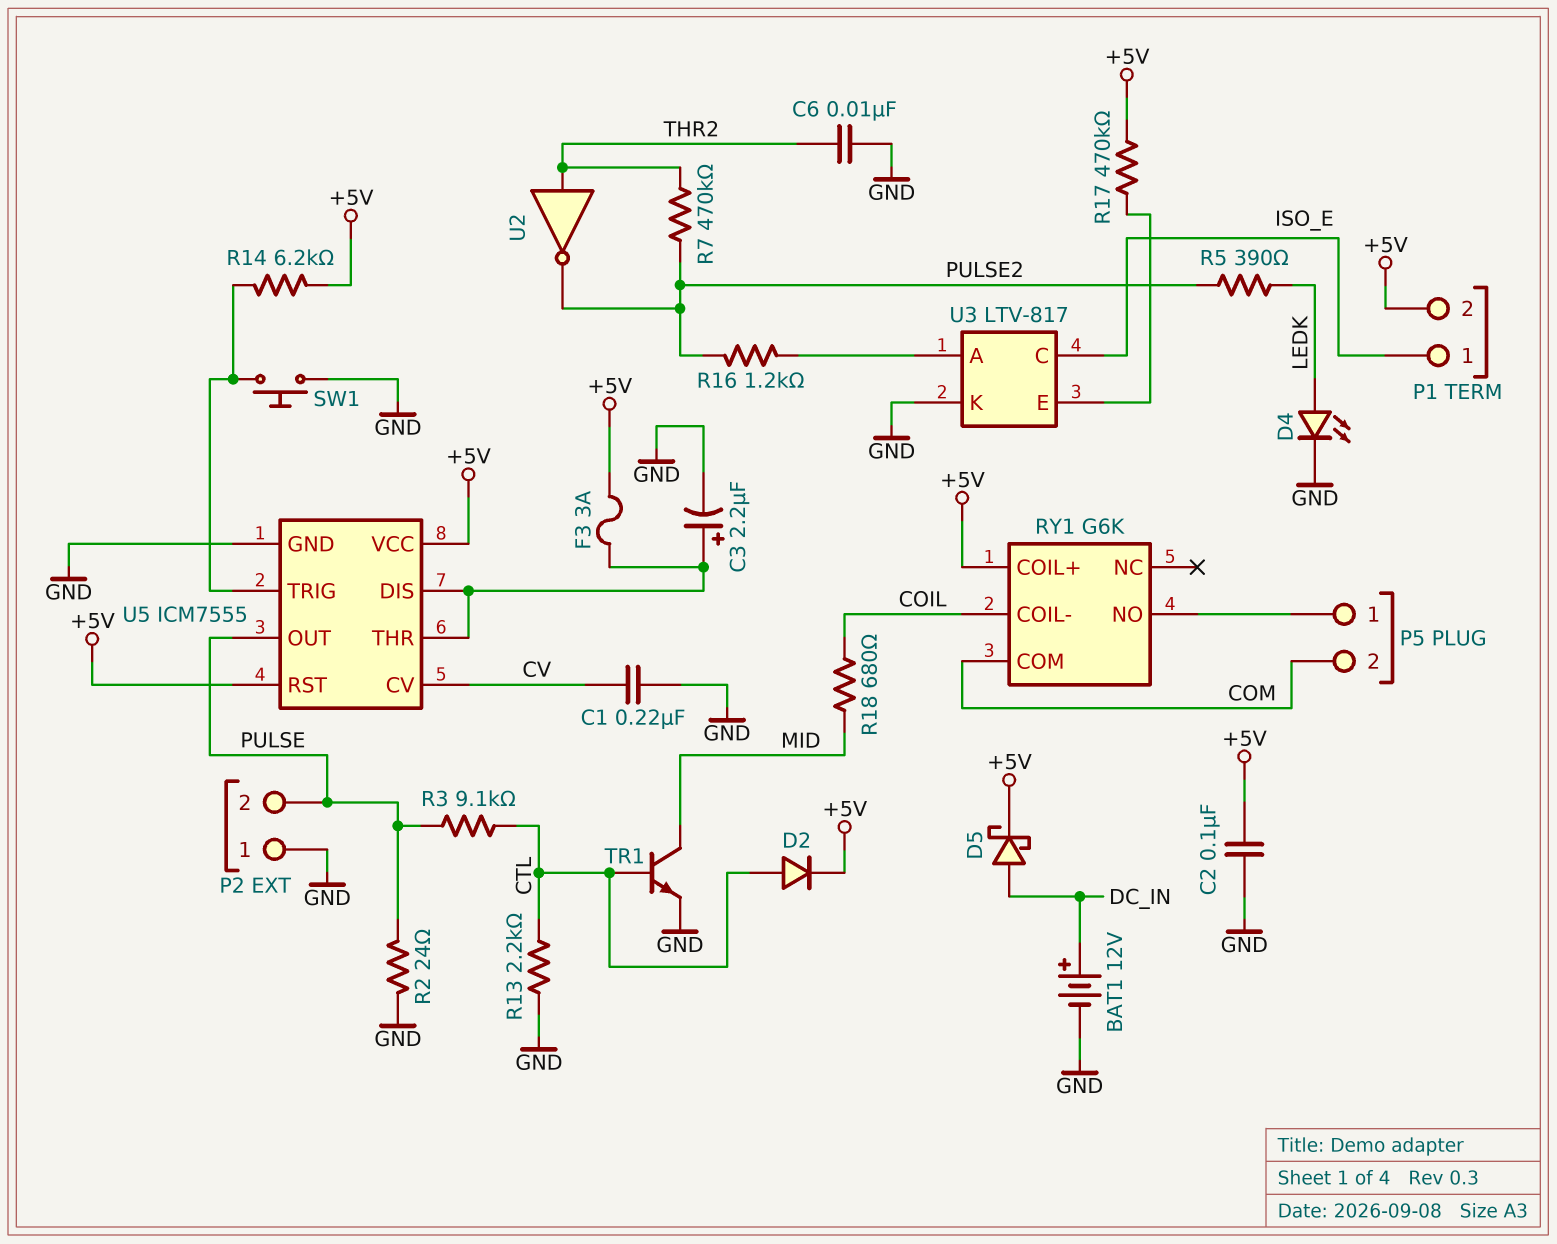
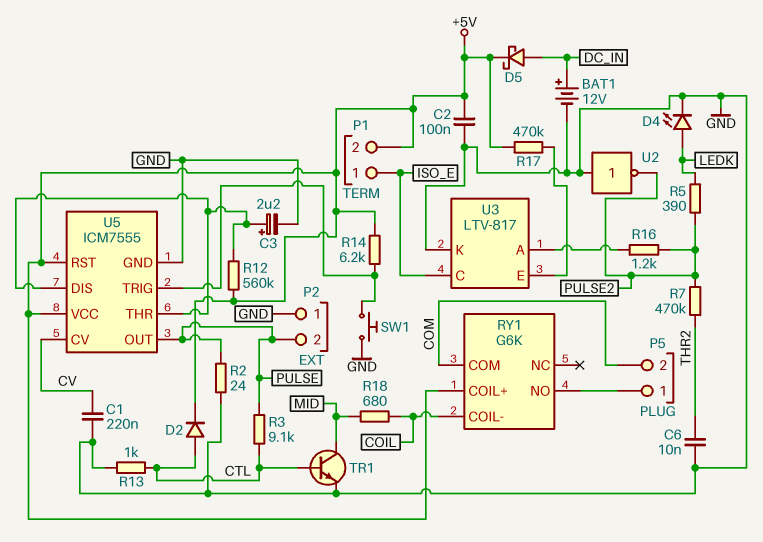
F3: 3A (+5V, U5/DIS) -> none
R12: none -> 560k (+5V, U5/DIS)
R13: 2.2k (CTL, GND) -> 1k (CTL, GND)
U2: NOT (in THR2, out PULSE2) -> NOT (in GND, out PULSE2)

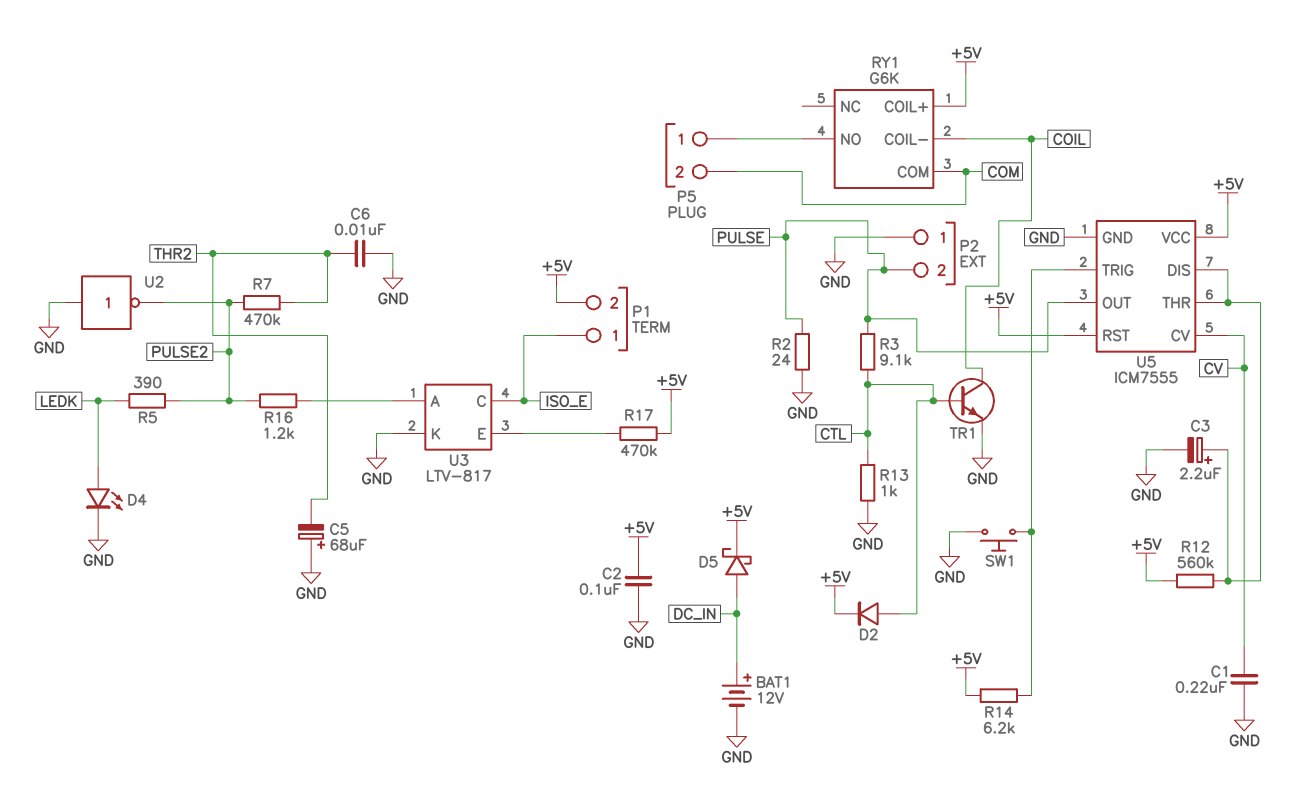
C5: none -> 68uF (plus GND, minus THR2)
R18: 680 (COIL, MID) -> none
TR1: NPN (B CTL, C MID, E GND) -> NPN (B CTL, C COIL, E GND)

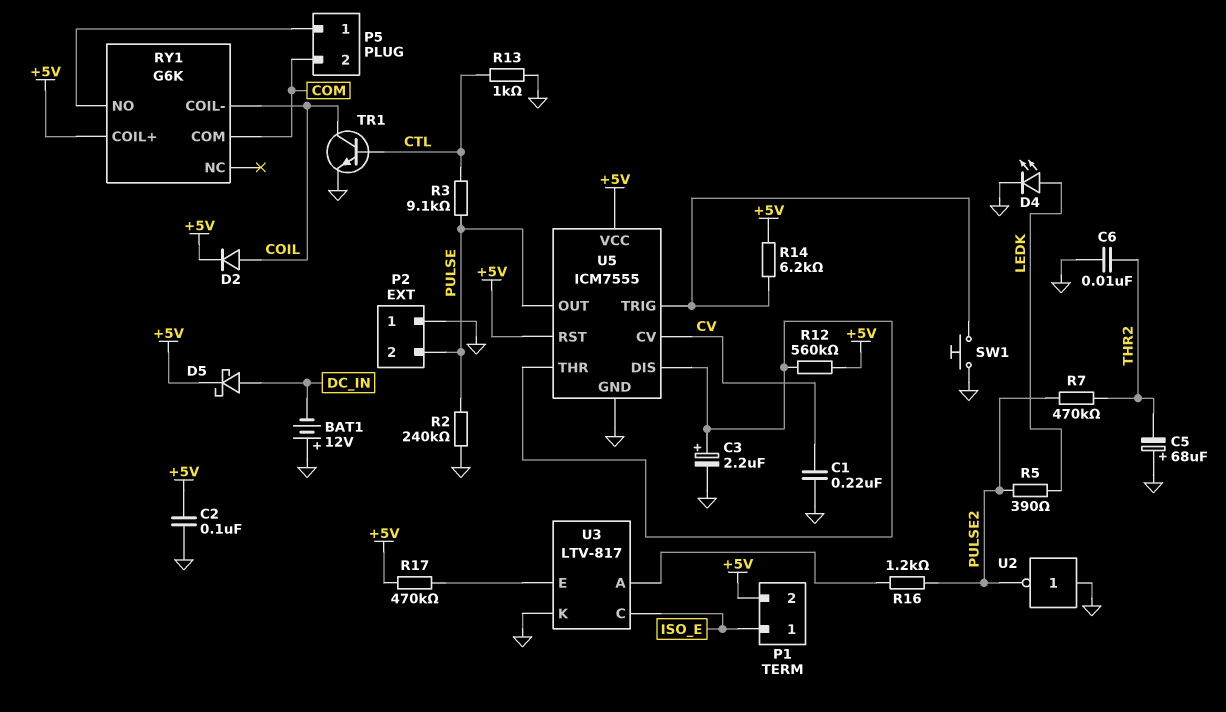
BAT1: 12V (plus DC_IN, minus GND) -> 12V (plus GND, minus DC_IN)
D2: diode (A CTL, K +5V) -> diode (A COIL, K +5V)
R2: 24 (GND, PULSE) -> 240k (GND, PULSE)

